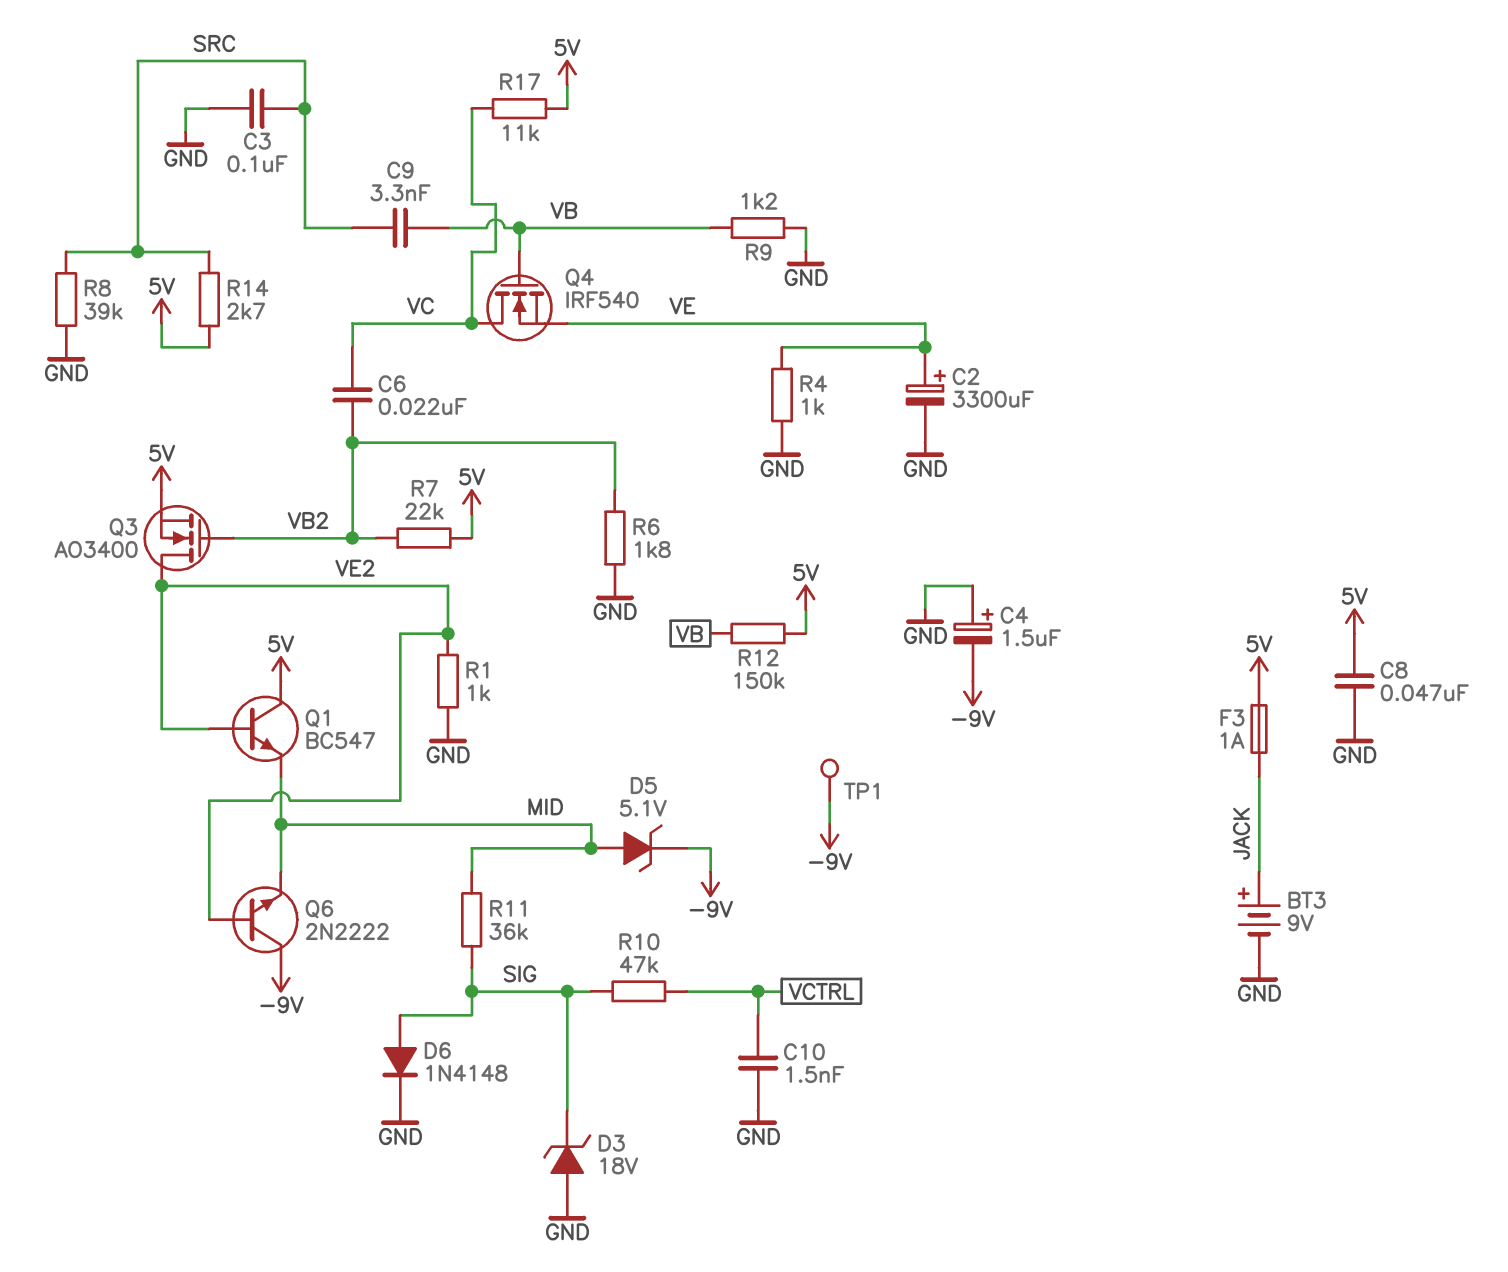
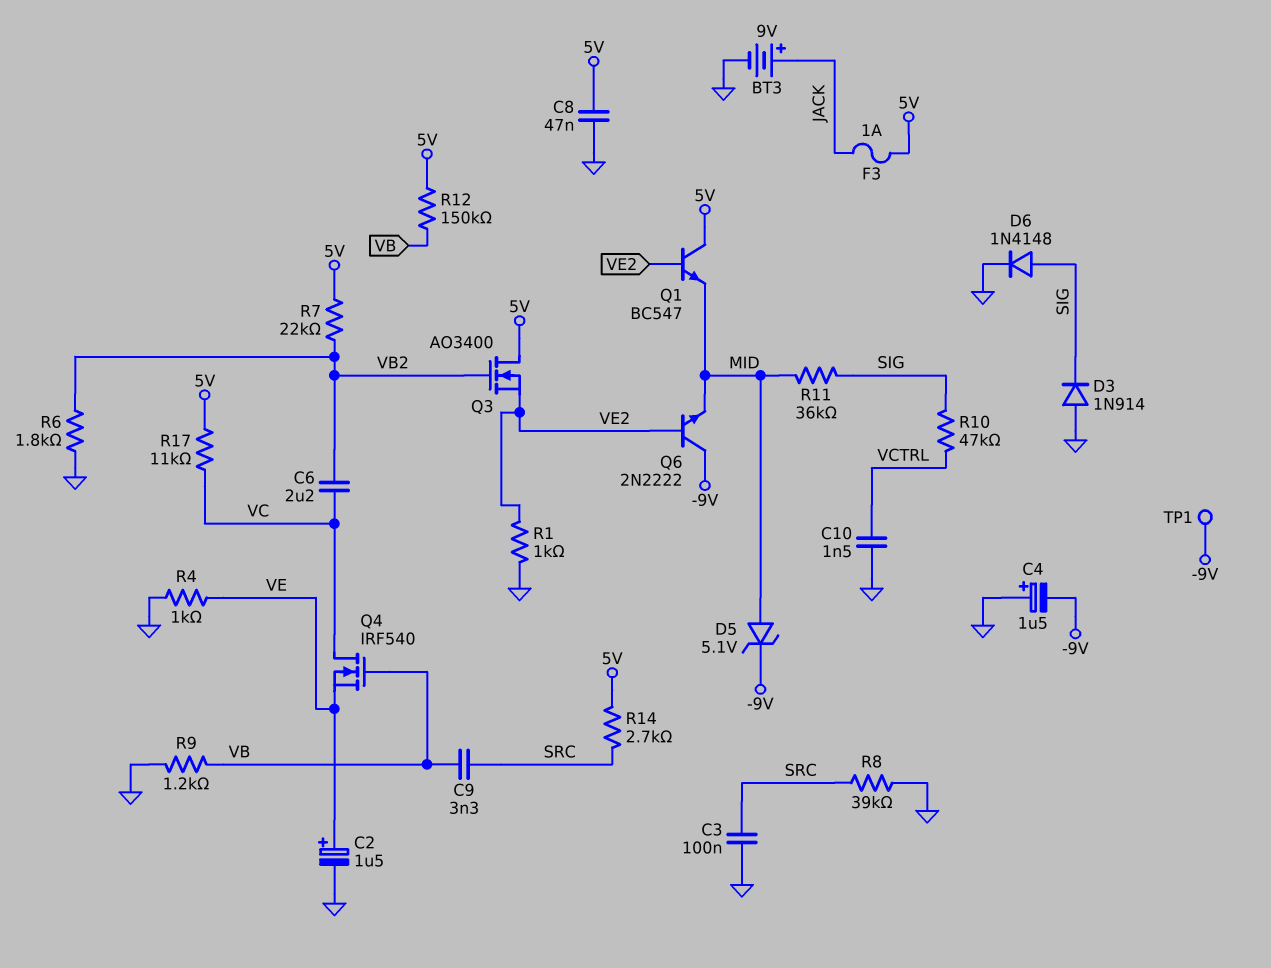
C2: 3300uF (plus VE, minus GND) -> 1.5uF (plus VE, minus GND)
C6: 22nF (VB2, VC) -> 2.2uF (VB2, VC)
D3: zener 18V (A GND, K SIG) -> diode 1N914 (A GND, K SIG)
Q3: NMOS AO3400 (G VB2, D VE2, S 5V) -> NMOS AO3400 (G VB2, D 5V, S VE2)

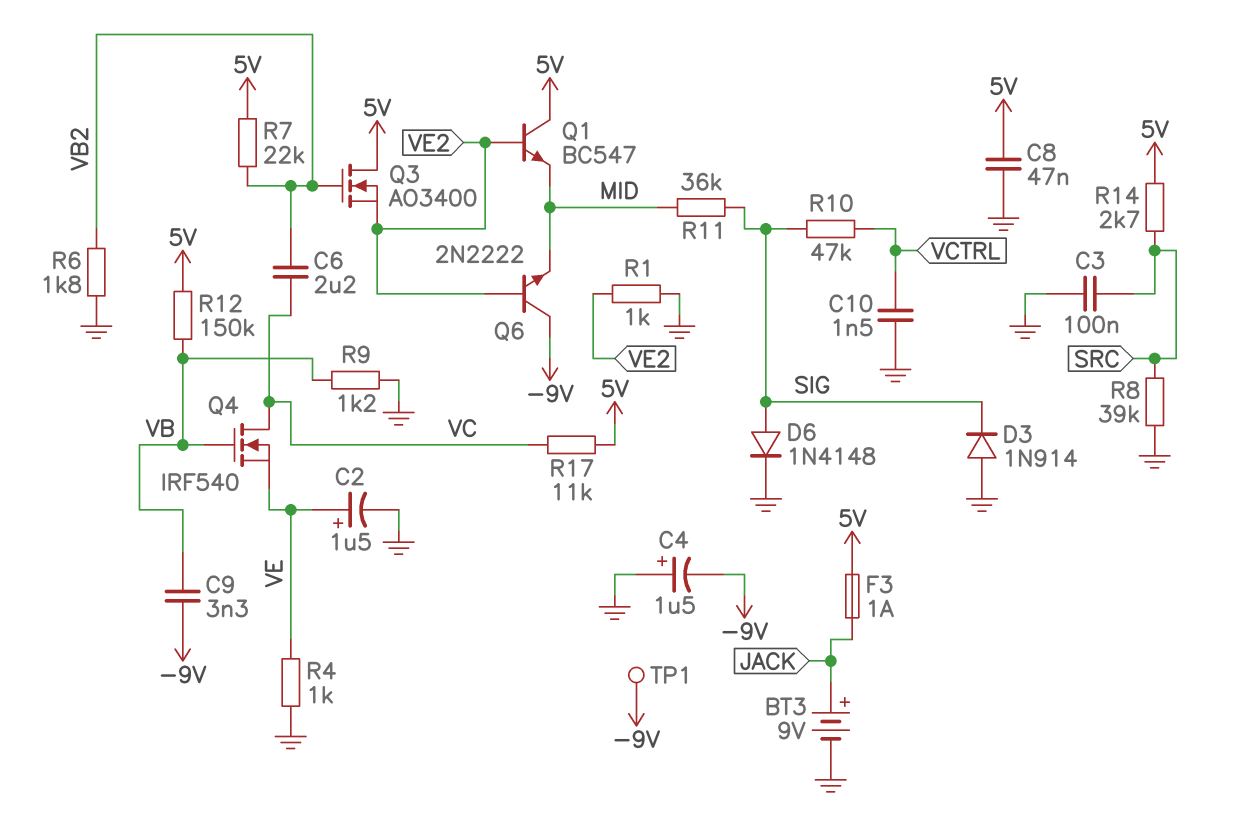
C9: 3.3nF (SRC, VB) -> 3.3nF (-9V, VB)
D5: zener 5.1V (A MID, K -9V) -> none

